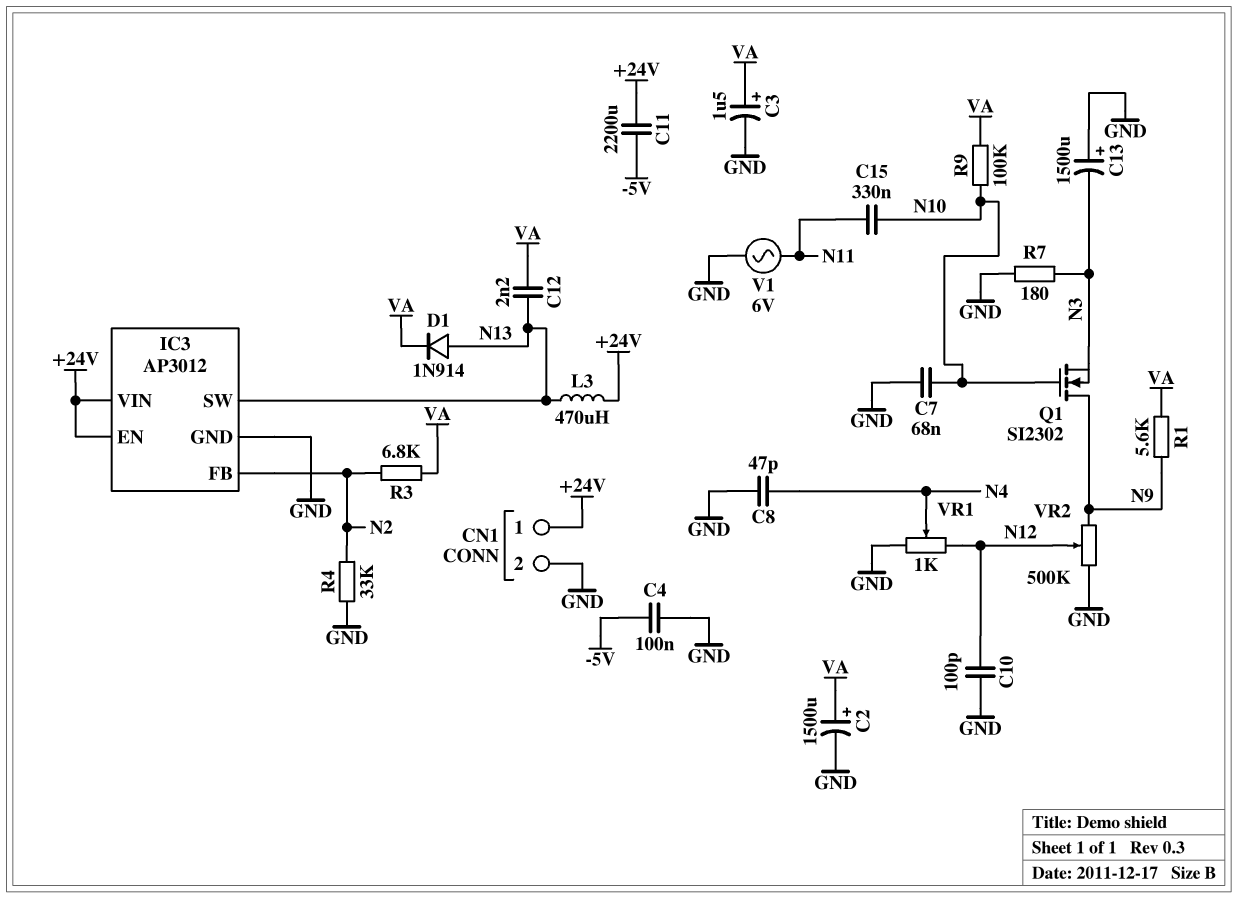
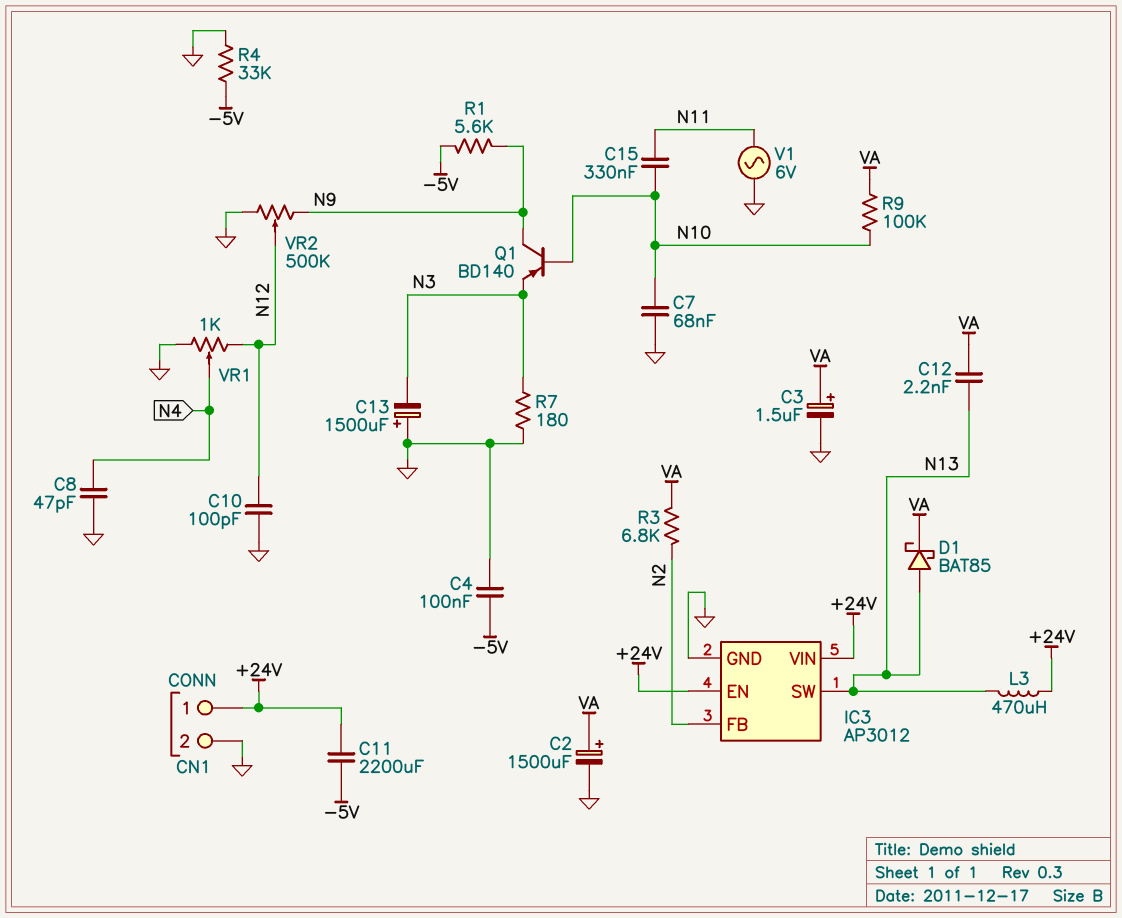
D1: diode 1N914 (A N13, K VA) -> schottky BAT85 (A N13, K VA)
Q1: NMOS SI2302 (G N10, D N9, S N3) -> PNP BD140 (B N10, C N9, E N3)
R1: 5.6k (N9, VA) -> 5.6k (-5V, N9)
R4: 33k (GND, N2) -> 33k (-5V, GND)

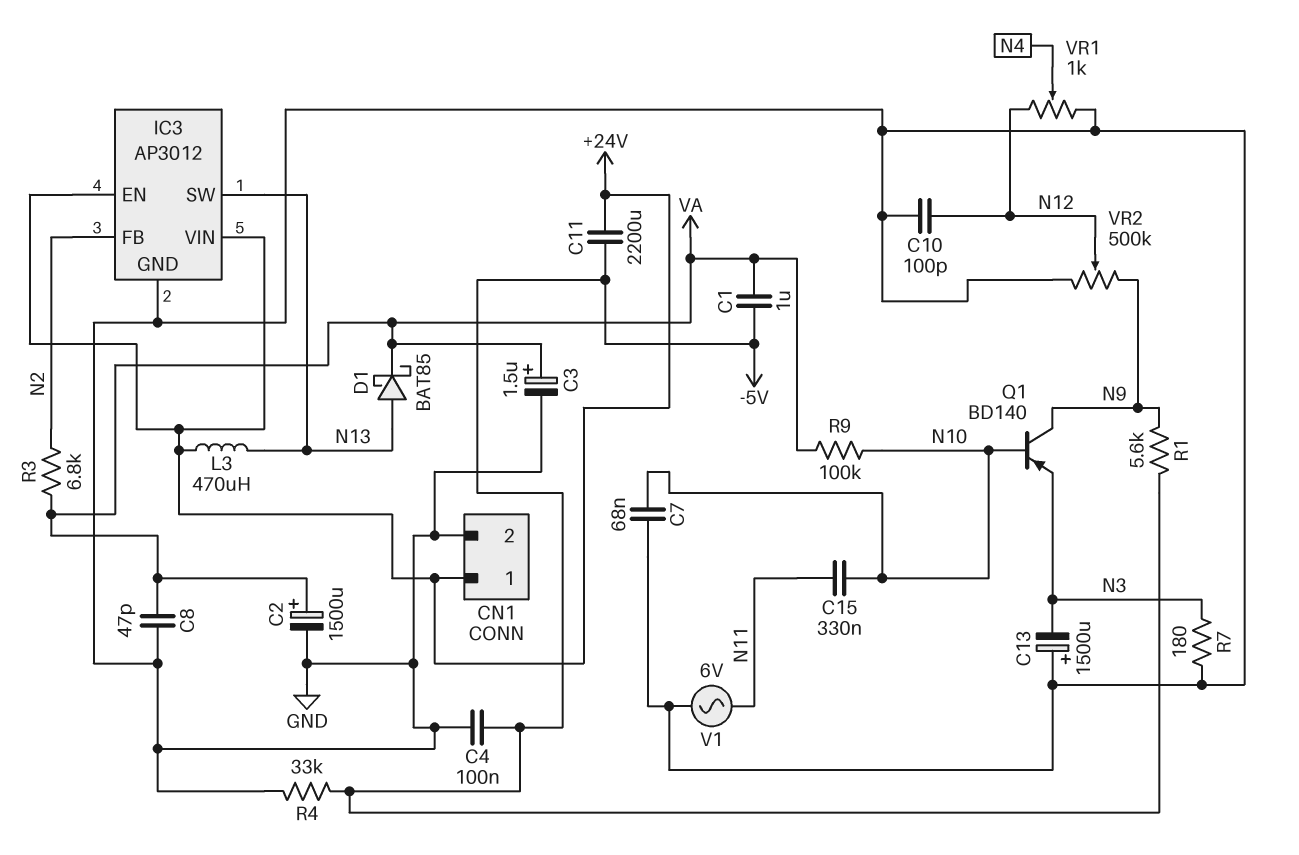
C1: none -> 1uF (-5V, VA)
C8: 47pF (GND, N4) -> 47pF (GND, VA)
C12: 2.2nF (N13, VA) -> none

